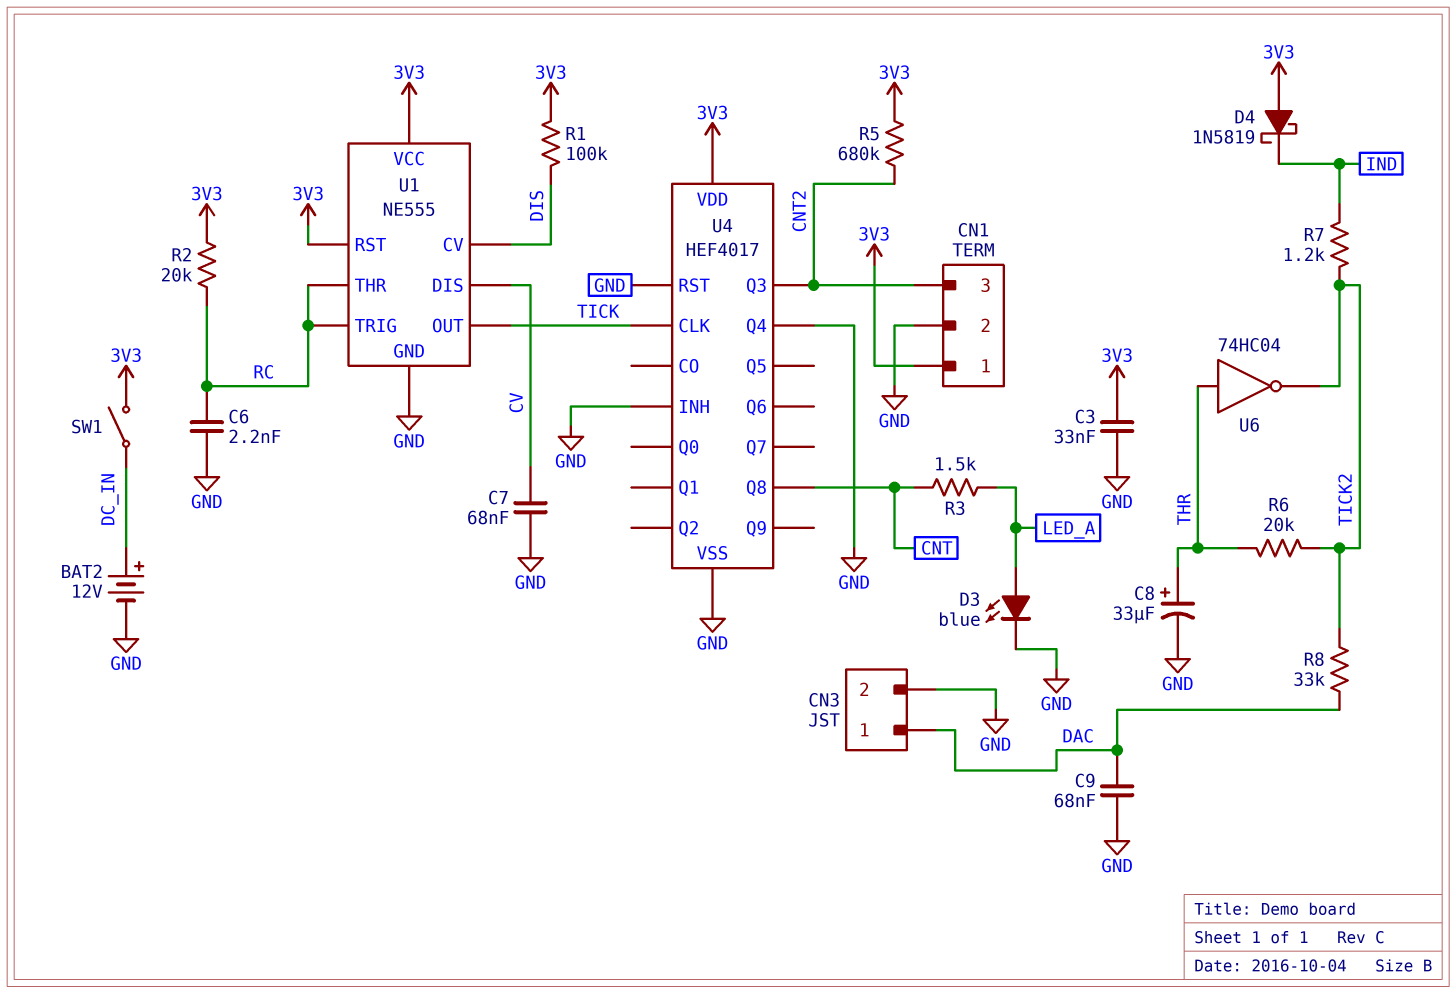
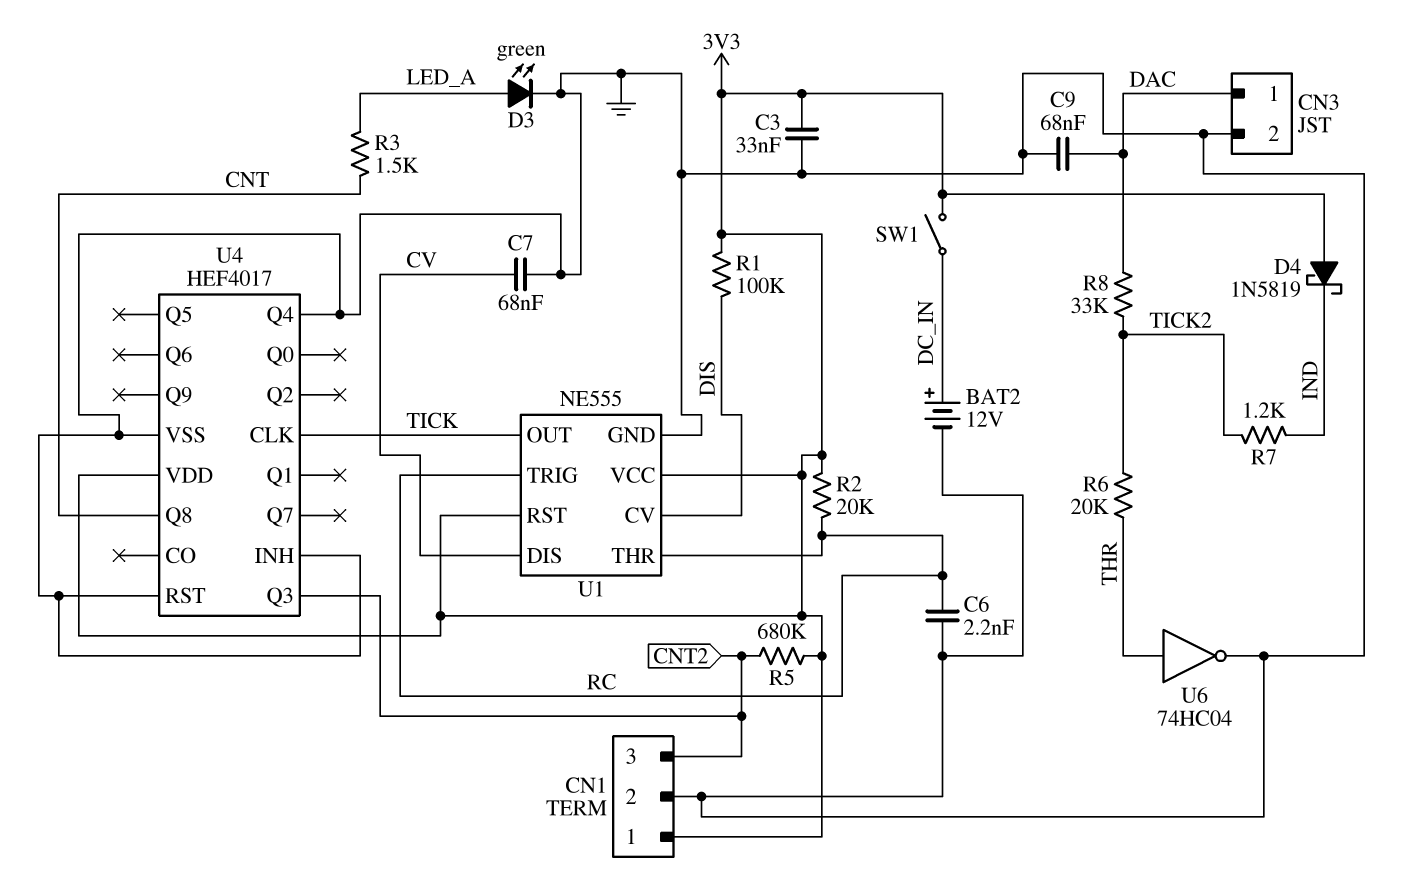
C8: 33uF (plus THR, minus GND) -> none
D3: LED blue (A LED_A, K GND) -> LED green (A LED_A, K GND)
U6: NOT 74HC04 (in THR, out TICK2) -> NOT 74HC04 (in THR, out GND)

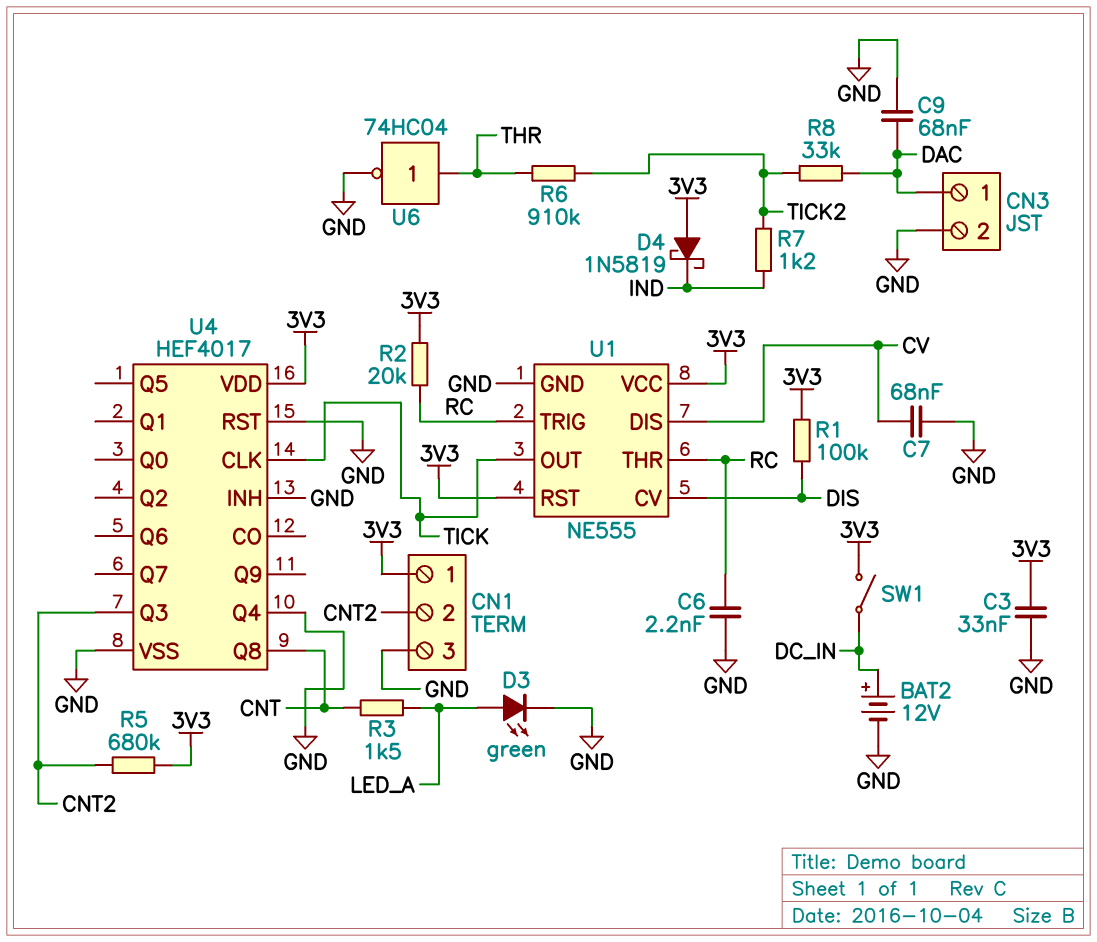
CN1 pin 2: GND -> CNT2
CN1 pin 3: CNT2 -> GND
R6: 20k (THR, TICK2) -> 910k (THR, TICK2)

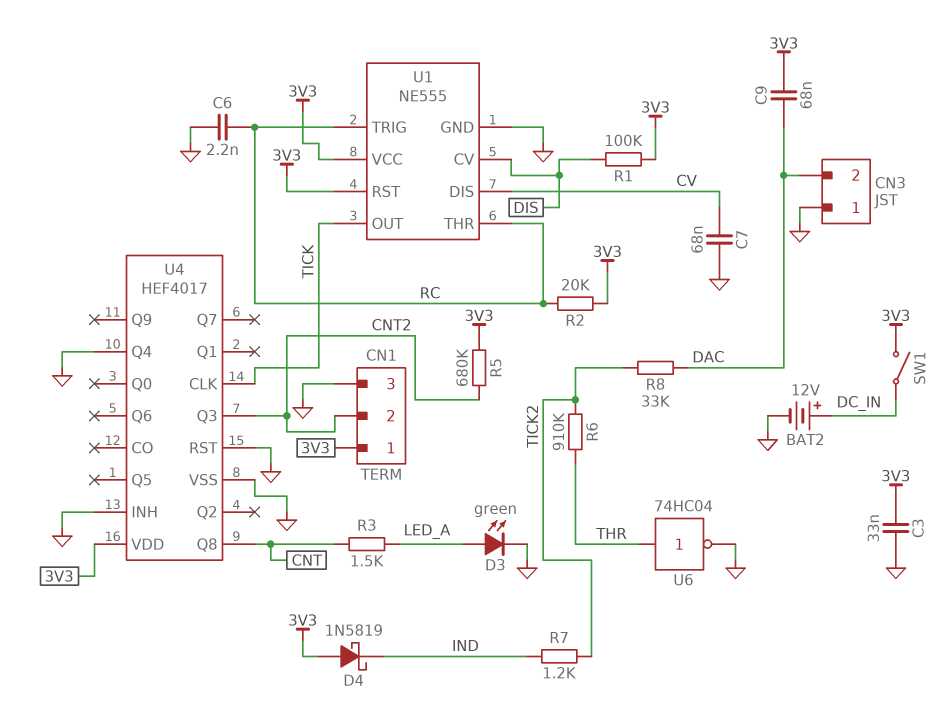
C9: 68nF (DAC, GND) -> 68nF (3V3, DAC)
CN3 pin 1: DAC -> GND
CN3 pin 2: GND -> DAC

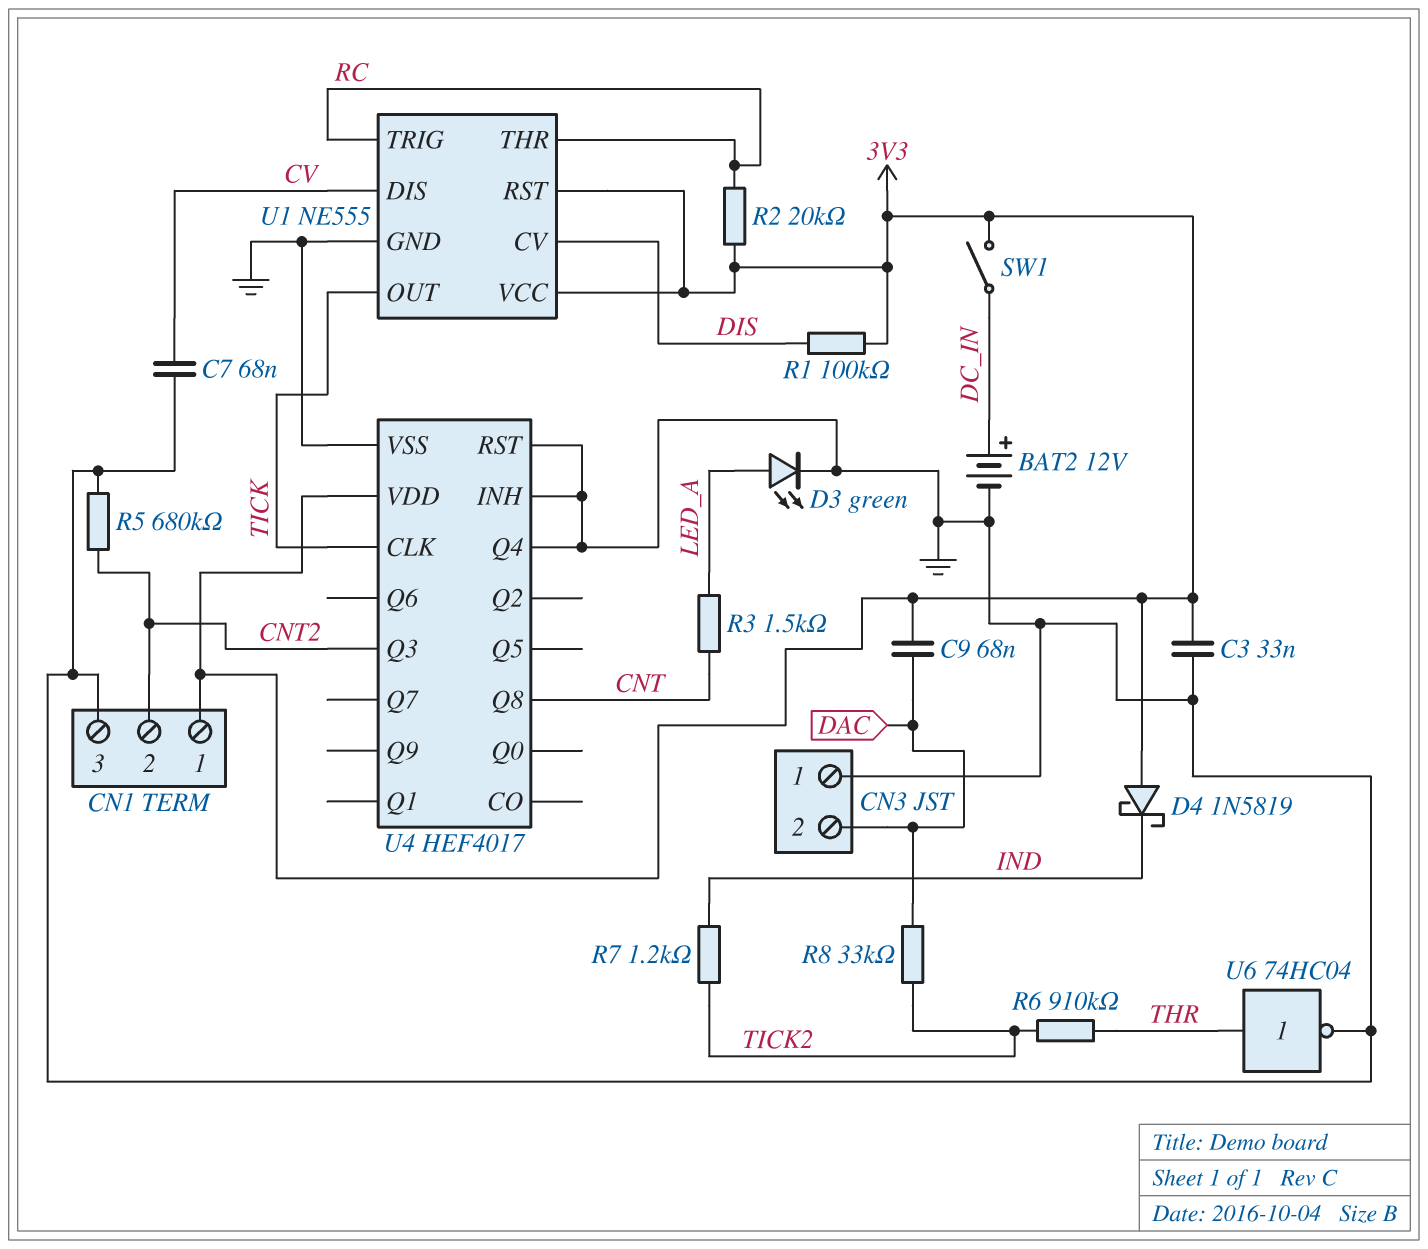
C6: 2.2nF (GND, RC) -> none
R5: 680k (3V3, CNT2) -> 680k (CNT2, GND)

